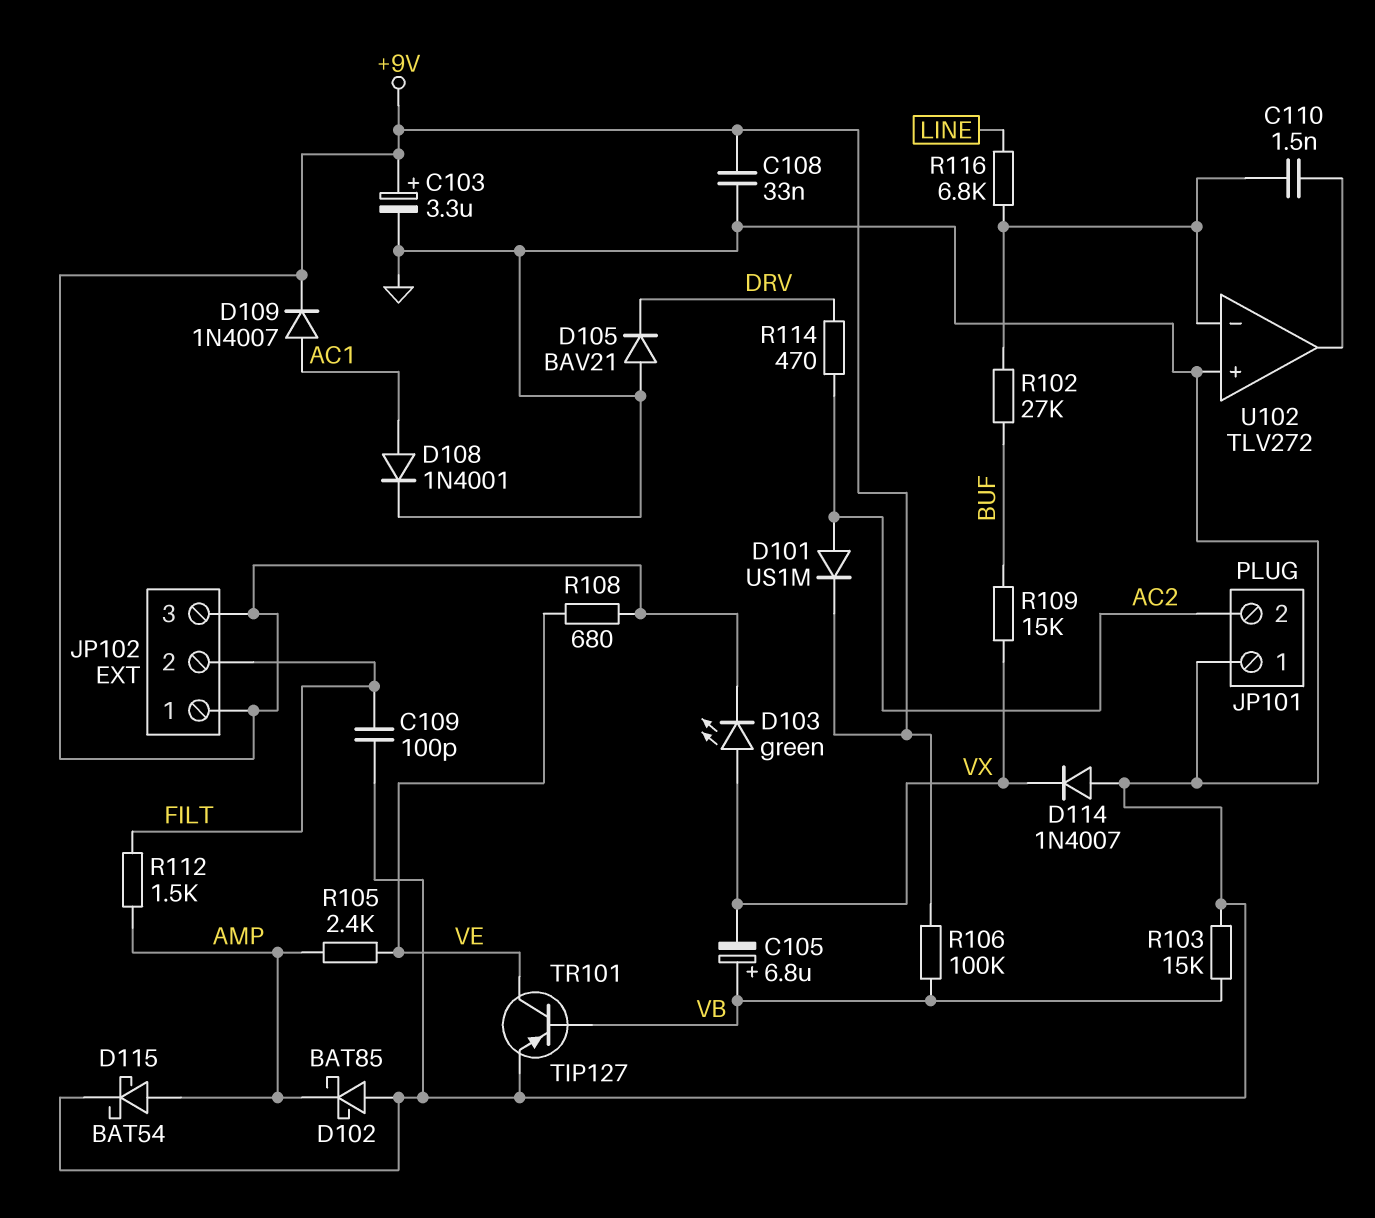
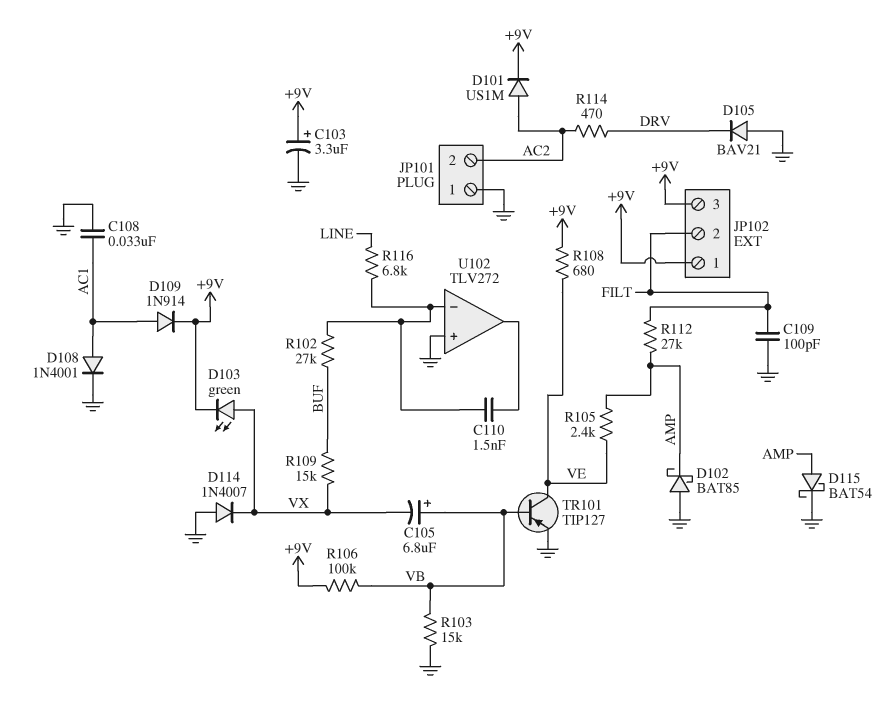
C108: 33nF (+9V, GND) -> 33nF (AC1, GND)
D109: diode 1N4007 (A AC1, K +9V) -> diode 1N914 (A AC1, K +9V)
R112: 1.5k (AMP, FILT) -> 27k (AMP, FILT)

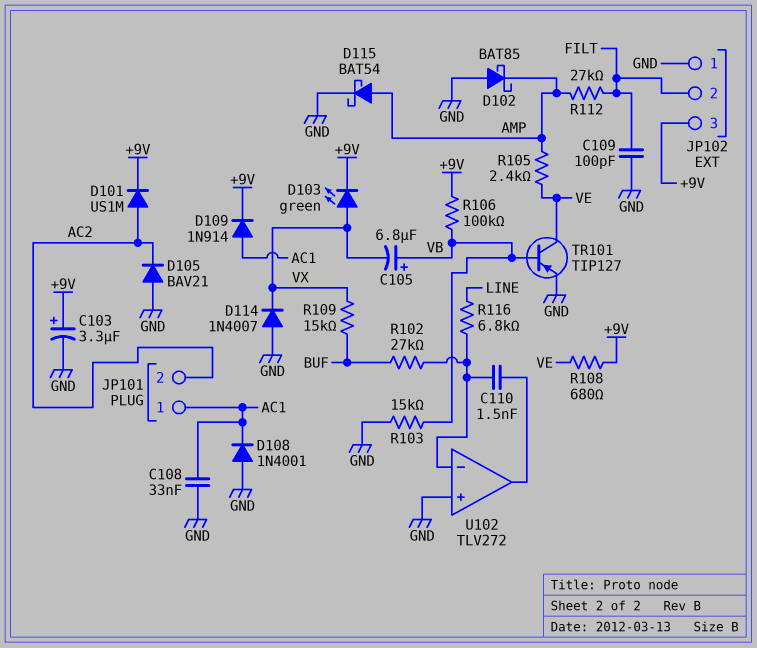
D105: diode BAV21 (A GND, K DRV) -> diode BAV21 (A GND, K AC2)
D108: diode 1N4001 (A AC1, K GND) -> diode 1N4001 (A GND, K AC1)
JP101 pin 1: GND -> AC1
JP102 pin 1: +9V -> GND
R114: 470 (AC2, DRV) -> none

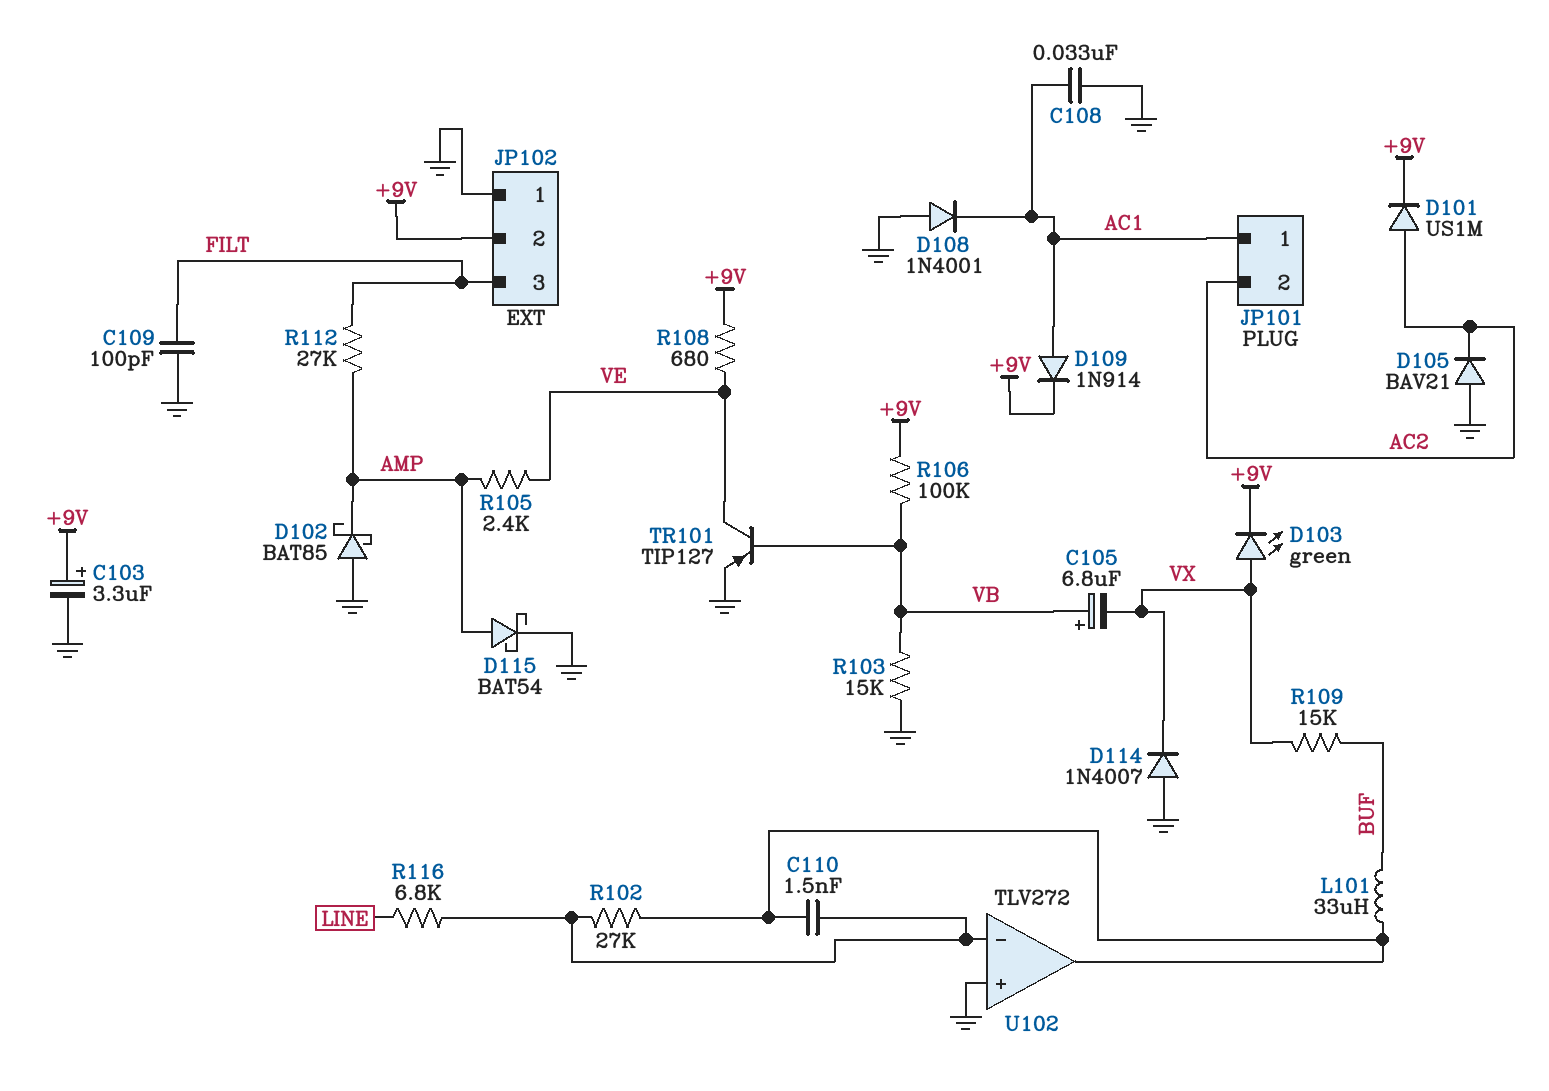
JP102 pin 2: FILT -> +9V
JP102 pin 3: +9V -> FILT
L101: none -> 33uH (BUF, U102/out)
R102: 27k (BUF, U102/in-) -> 27k (U102/in-, U102/out)

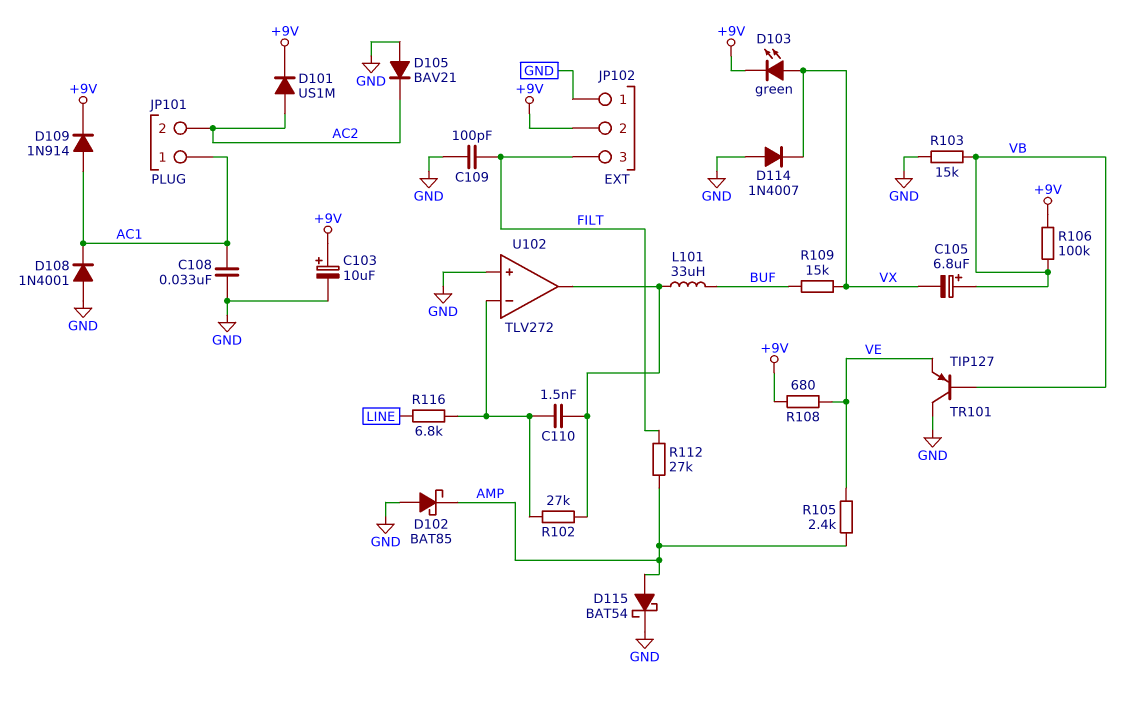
C103: 3.3uF (plus +9V, minus GND) -> 10uF (plus +9V, minus GND)
TR101: PNP TIP127 (B VB, C VE, E GND) -> PNP TIP127 (B VB, C GND, E VE)

